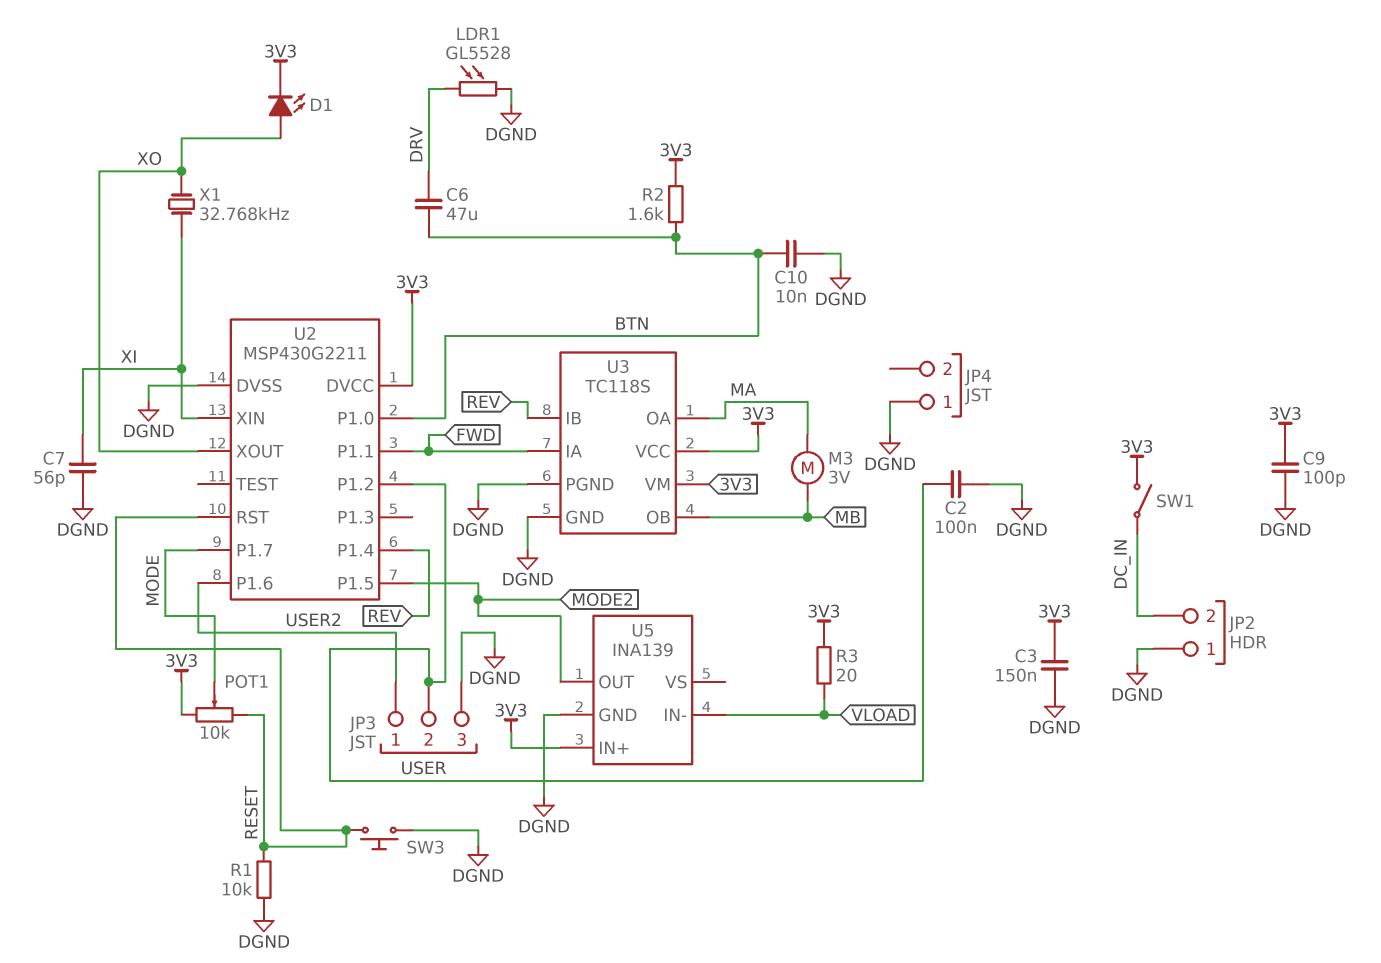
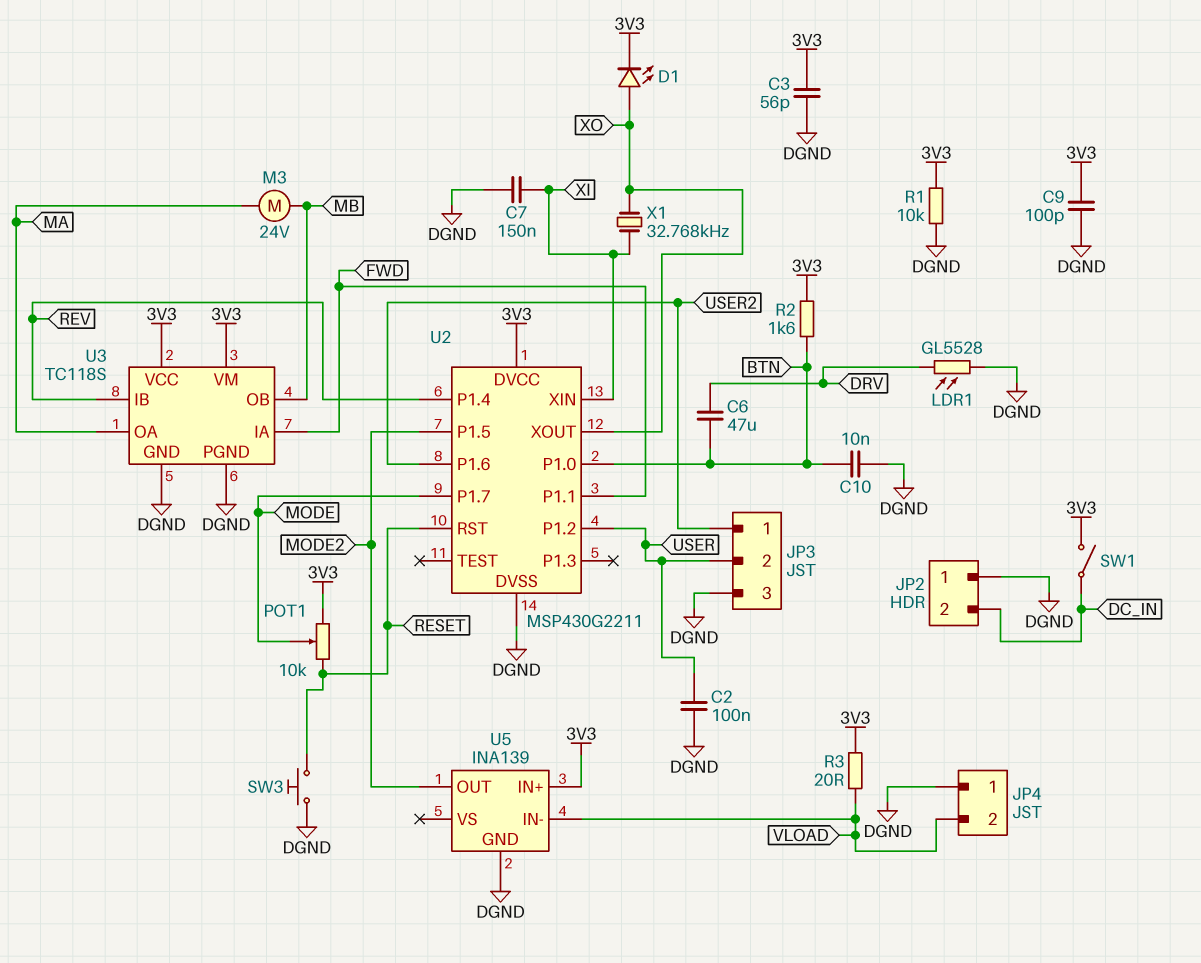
C3: 150nF (3V3, DGND) -> 56pF (3V3, DGND)
C7: 56pF (DGND, XI) -> 150nF (DGND, XI)
JP4 pin 2: none -> VLOAD
M3: motor 3V (MA, MB) -> motor 24V (MA, MB)
R1: 10k (DGND, RESET) -> 10k (3V3, DGND)

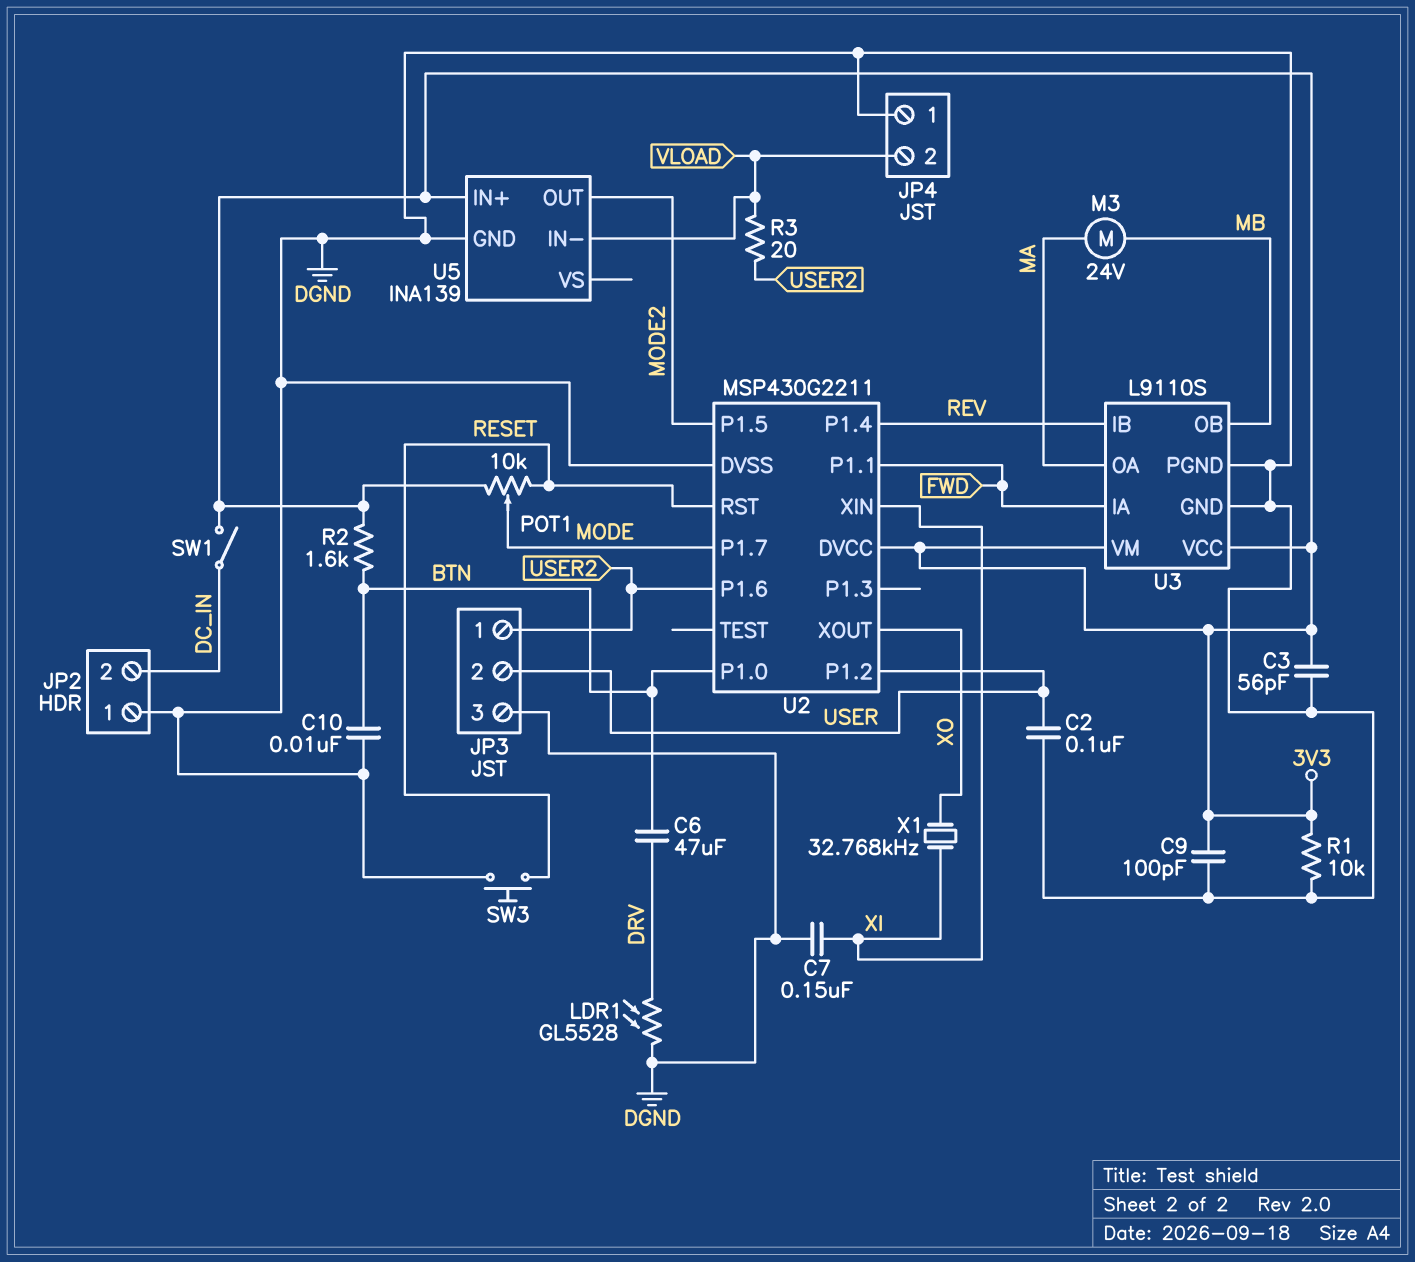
D1: LED (A XO, K 3V3) -> none
R3: 20 (3V3, VLOAD) -> 20 (USER2, VLOAD)
U3: TC118S -> L9110S

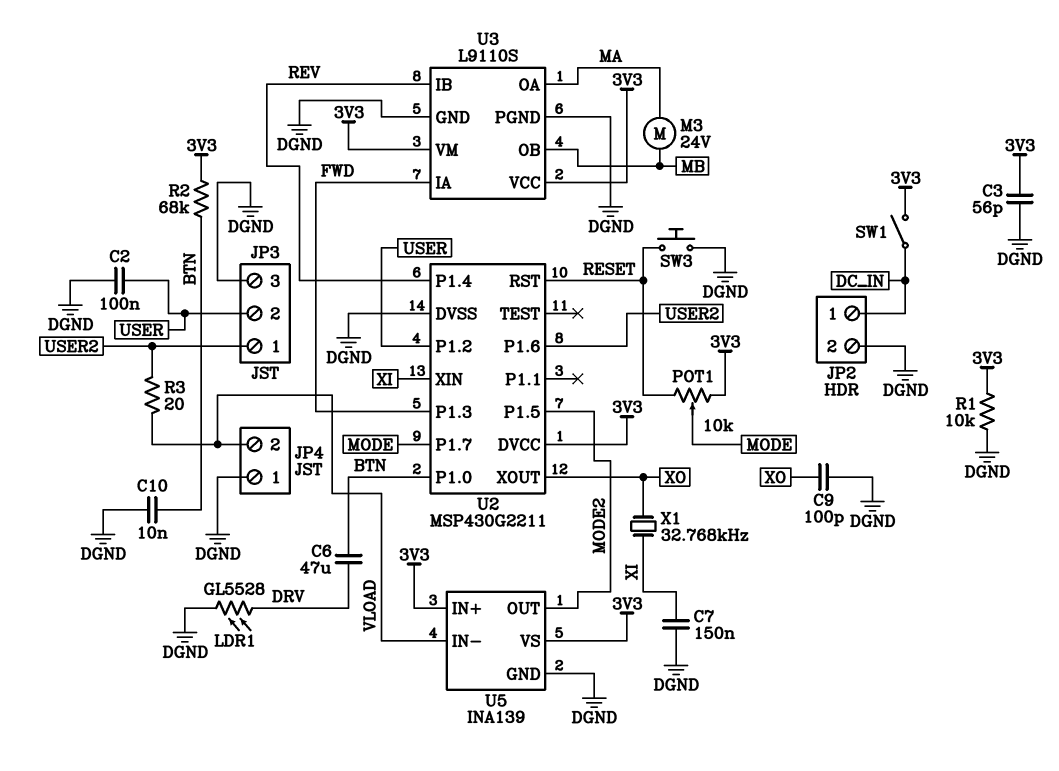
C9: 100pF (3V3, DGND) -> 100pF (DGND, XO)
JP2 pin 1: DGND -> DC_IN
JP2 pin 2: DC_IN -> DGND
R2: 1.6k (3V3, BTN) -> 68k (3V3, BTN)
U2 pin P1.1: FWD -> none
U2 pin P1.3: none -> FWD
U5 pin VS: none -> 3V3

